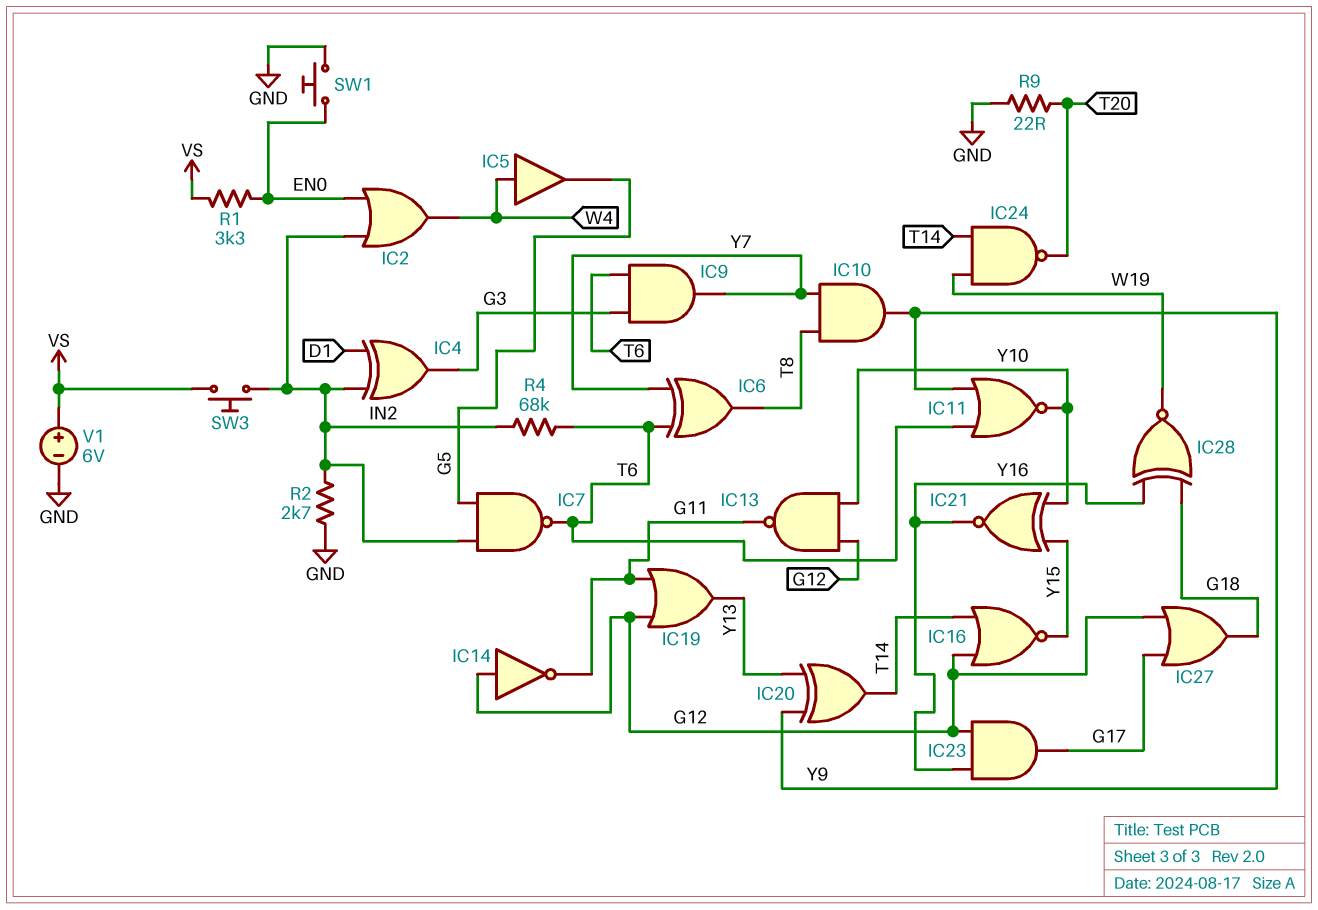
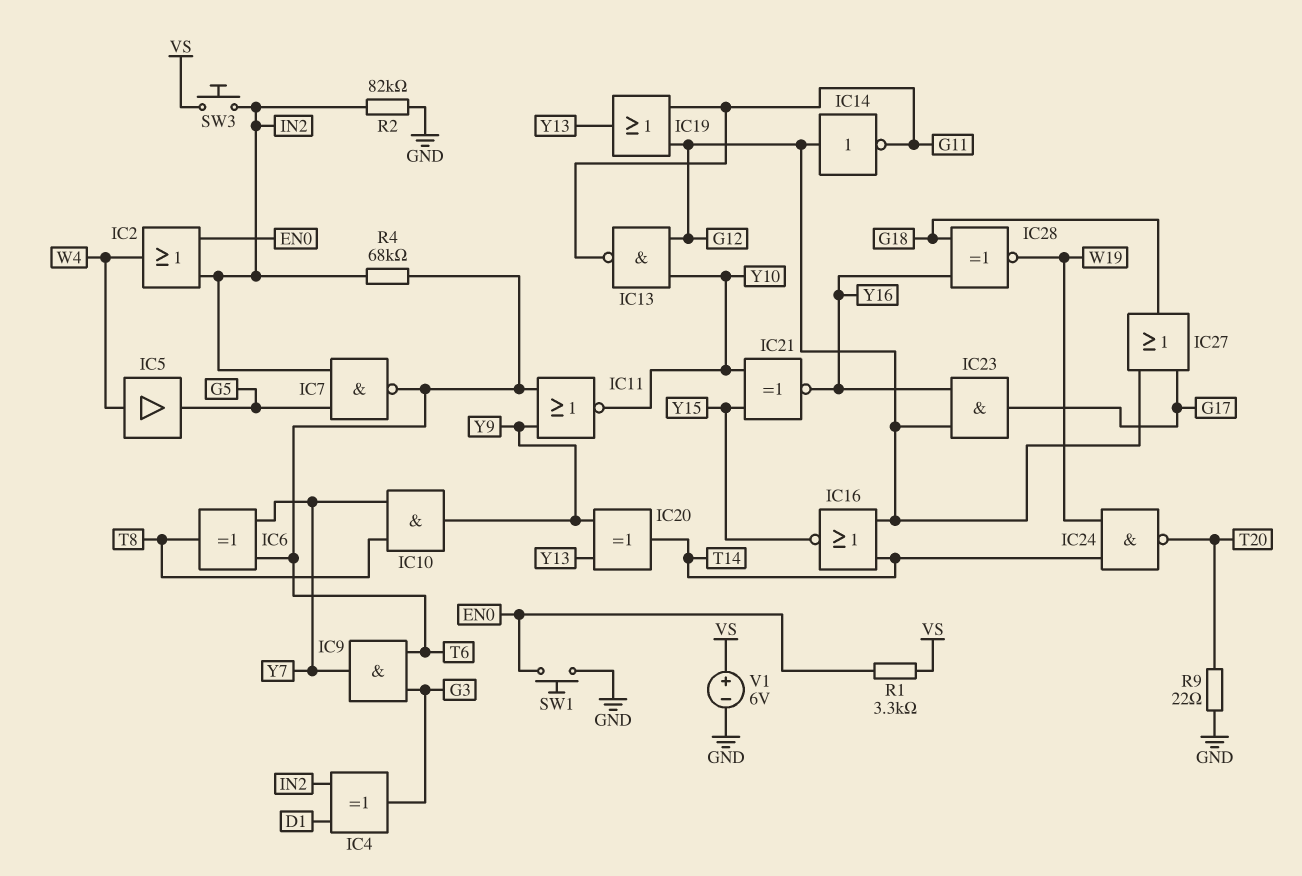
R2: 2.7k (GND, IN2) -> 82k (GND, IN2)

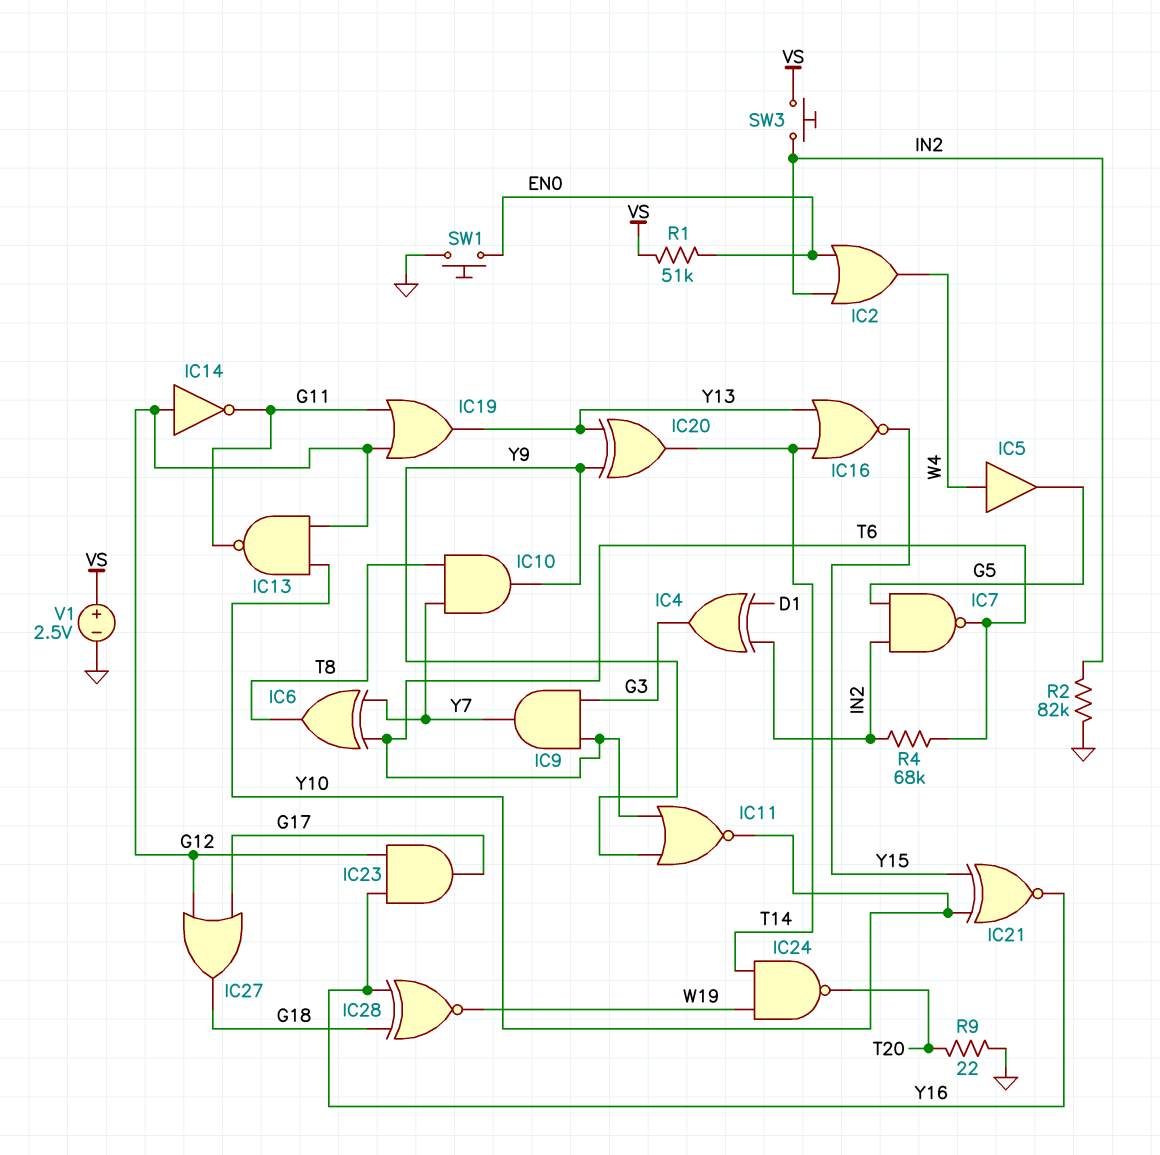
IC16: NOR (in G12, in T14, out Y15) -> NOR (in T14, in Y13, out Y15)
R1: 3.3k (EN0, VS) -> 51k (EN0, VS)
V1: 6V (plus VS, minus GND) -> 2.5V (plus VS, minus GND)

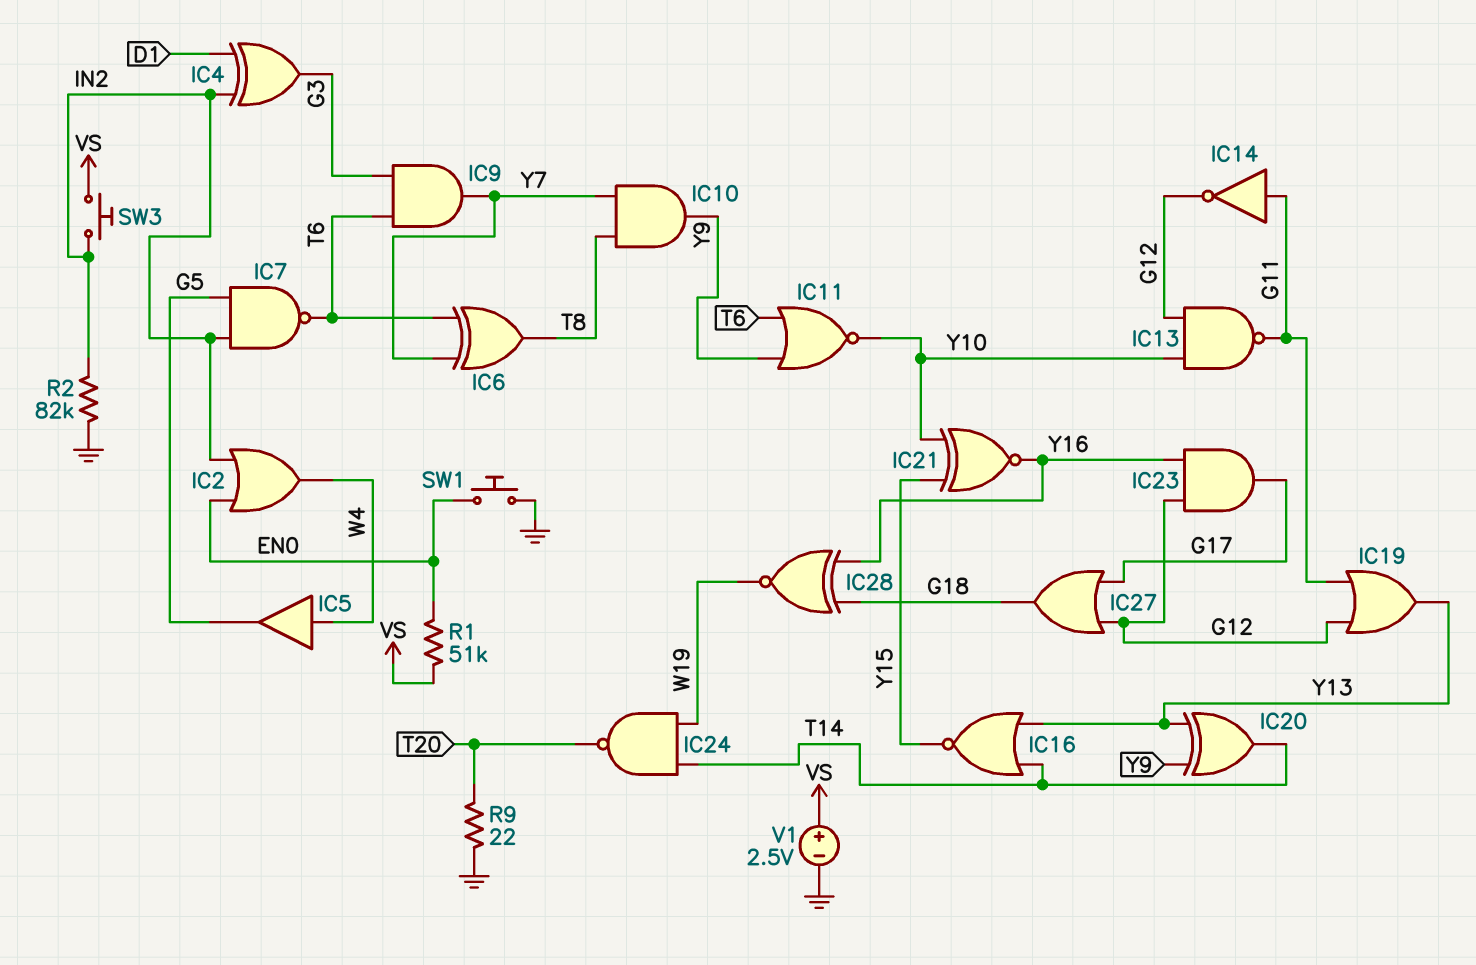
IC14: NOT (in G12, out G11) -> NOT (in G11, out G12)
R4: 68k (IN2, T6) -> none

